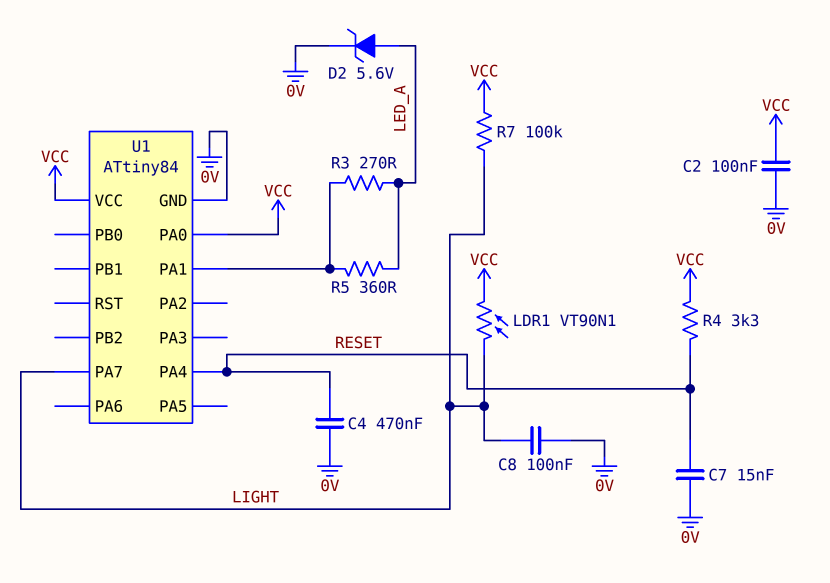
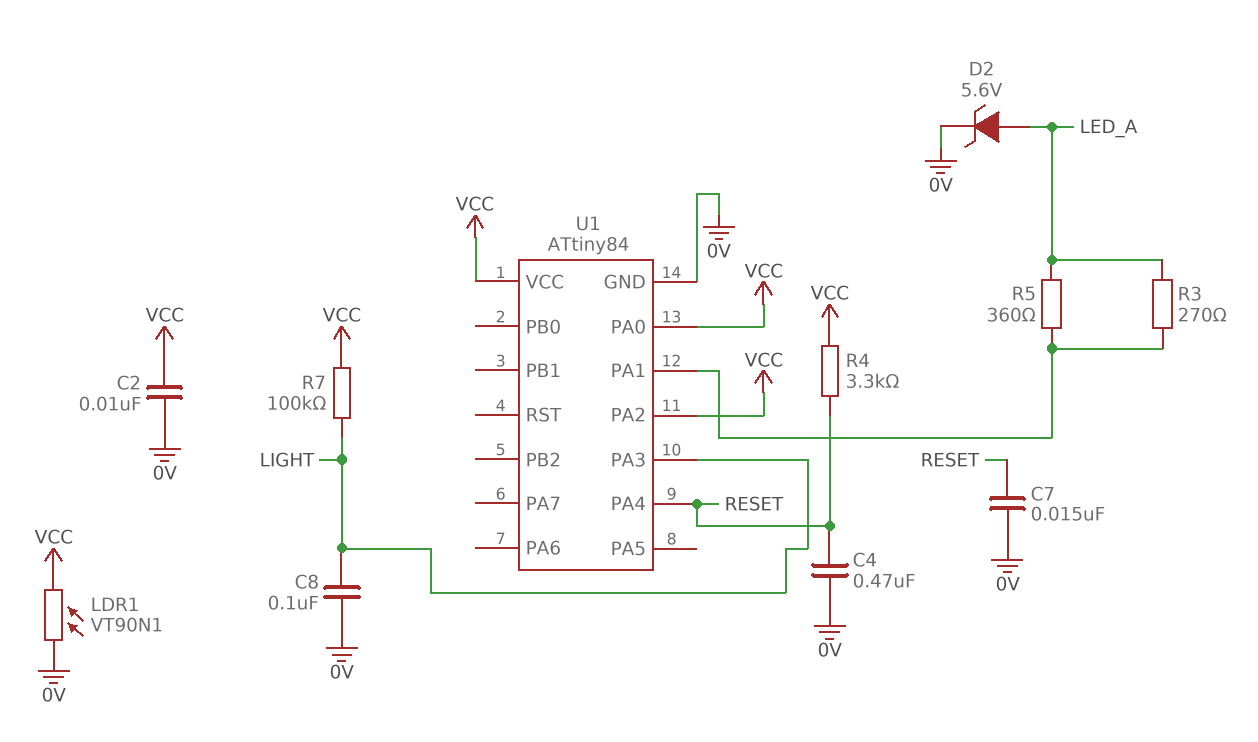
C2: 100nF (0V, VCC) -> 10nF (0V, VCC)
LDR1: VT90N1 (LIGHT, VCC) -> VT90N1 (0V, VCC)
U1 pin PA2: none -> VCC
U1 pin PA3: none -> LIGHT
U1 pin PA7: LIGHT -> none

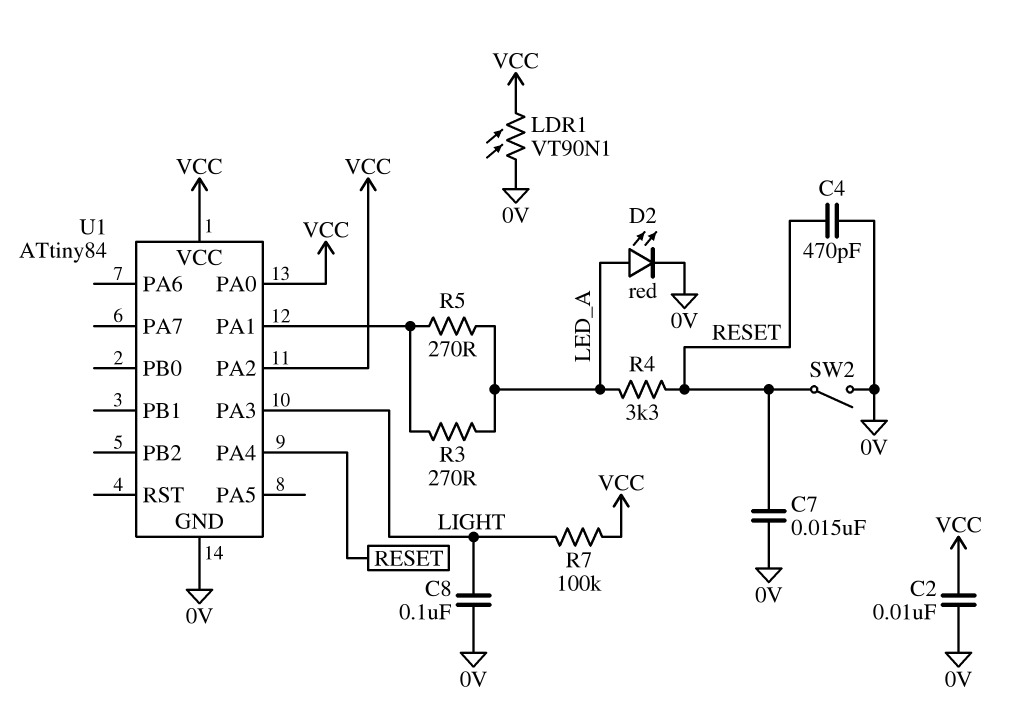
C4: 470nF (0V, RESET) -> 470pF (0V, RESET)
D2: zener 5.6V (A LED_A, K 0V) -> LED red (A LED_A, K 0V)
R4: 3.3k (RESET, VCC) -> 3.3k (LED_A, RESET)
R5: 360 (LED_A, U1/PA1) -> 270 (LED_A, U1/PA1)
SW2: none -> switch (0V, RESET)

